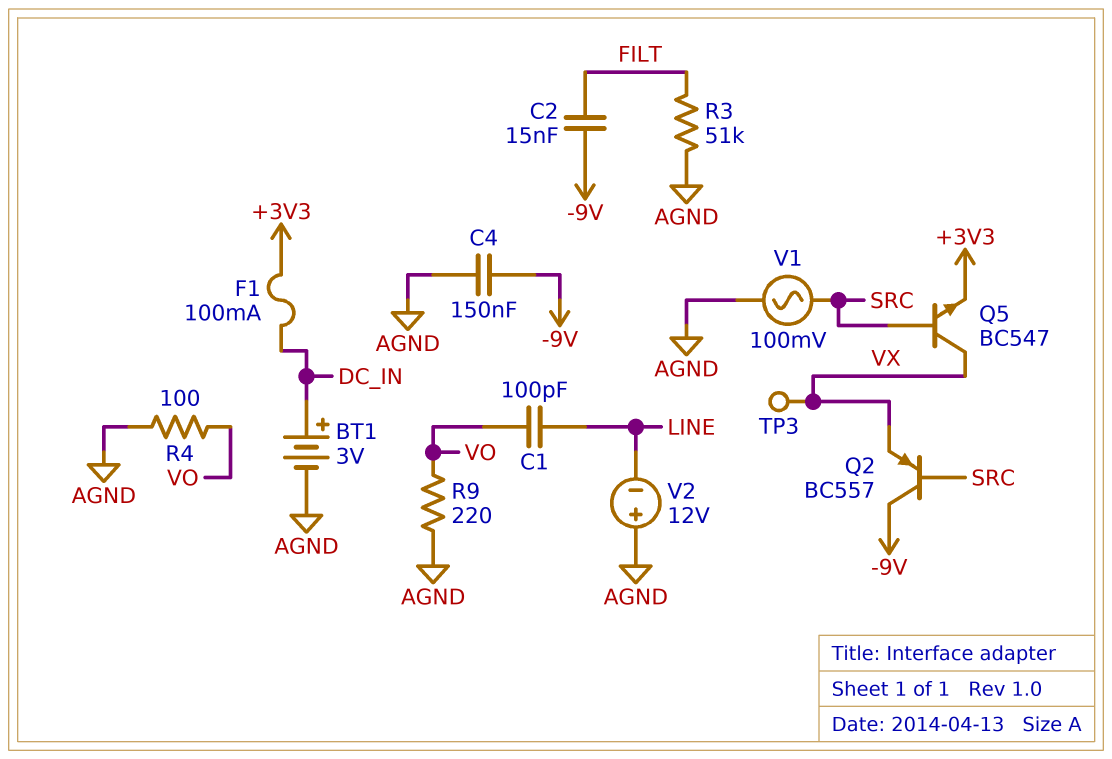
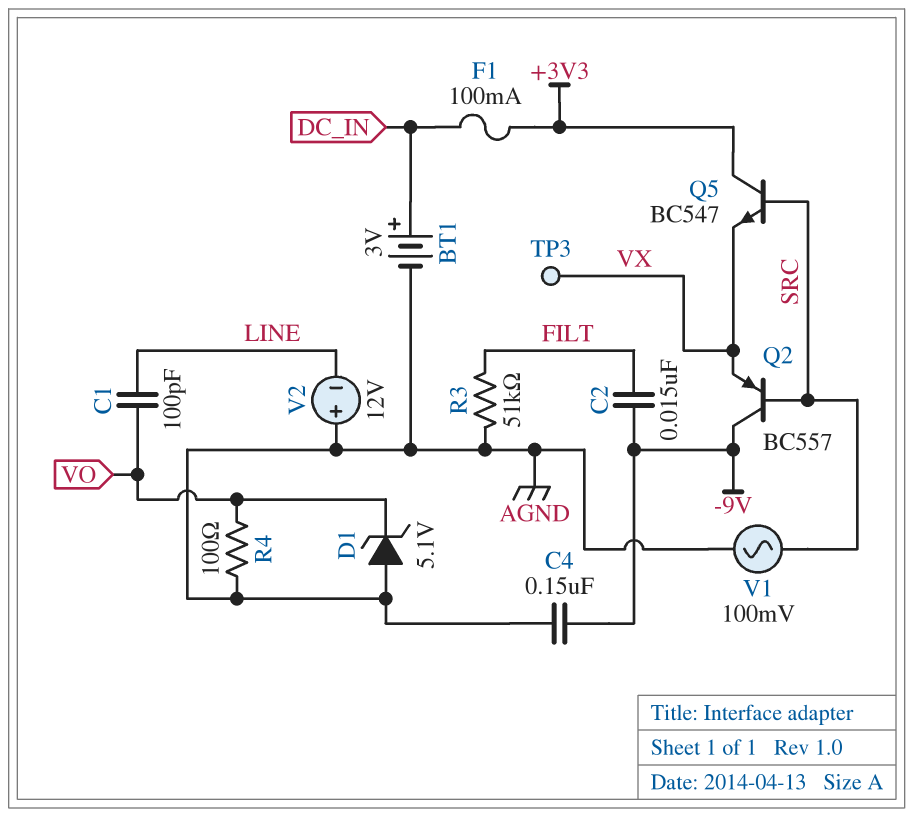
D1: none -> zener 5.1V (A AGND, K VO)
Q5: NPN BC547 (B SRC, C VX, E +3V3) -> NPN BC547 (B SRC, C +3V3, E VX)
R9: 220 (AGND, VO) -> none

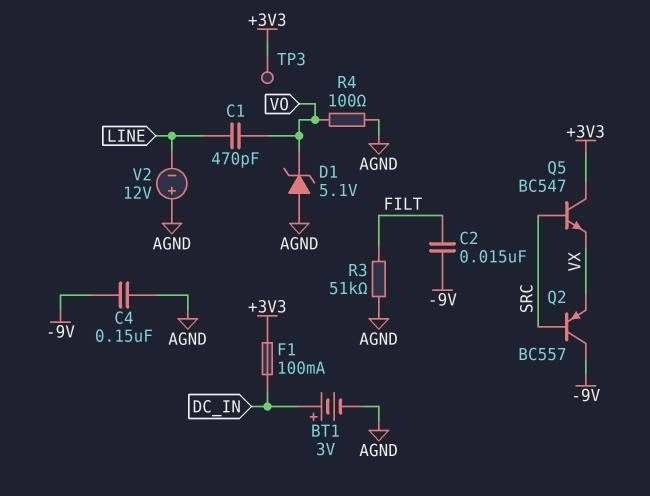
C1: 100pF (LINE, VO) -> 470pF (LINE, VO)
TP3: test point (VX) -> test point (+3V3)
V1: AC 100mV (AGND, SRC) -> none

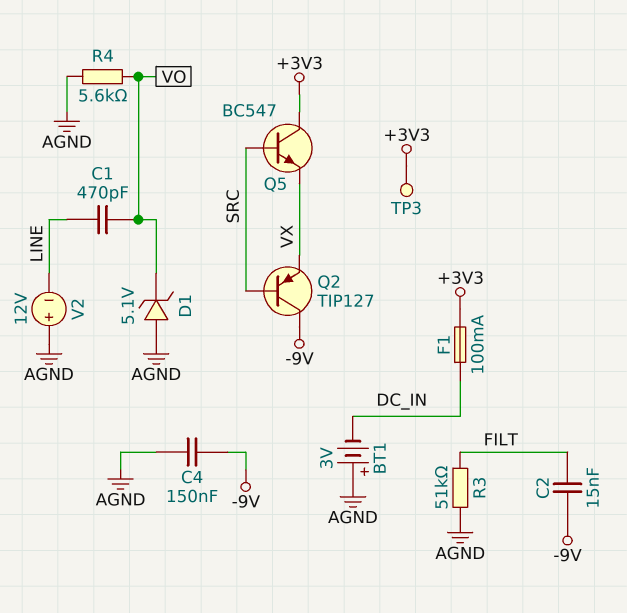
BT1: 3V (plus DC_IN, minus AGND) -> 3V (plus AGND, minus DC_IN)
Q2: PNP BC557 (B SRC, C -9V, E VX) -> PNP TIP127 (B SRC, C -9V, E VX)
R4: 100 (AGND, VO) -> 5.6k (AGND, VO)

